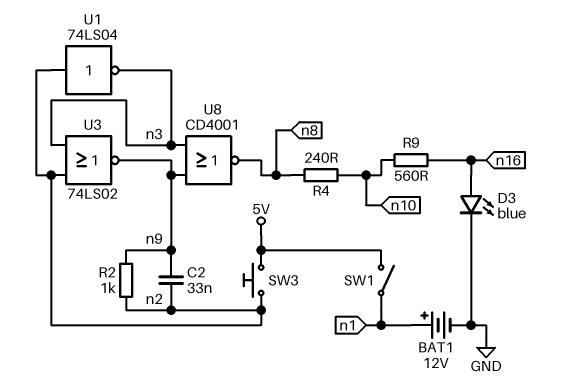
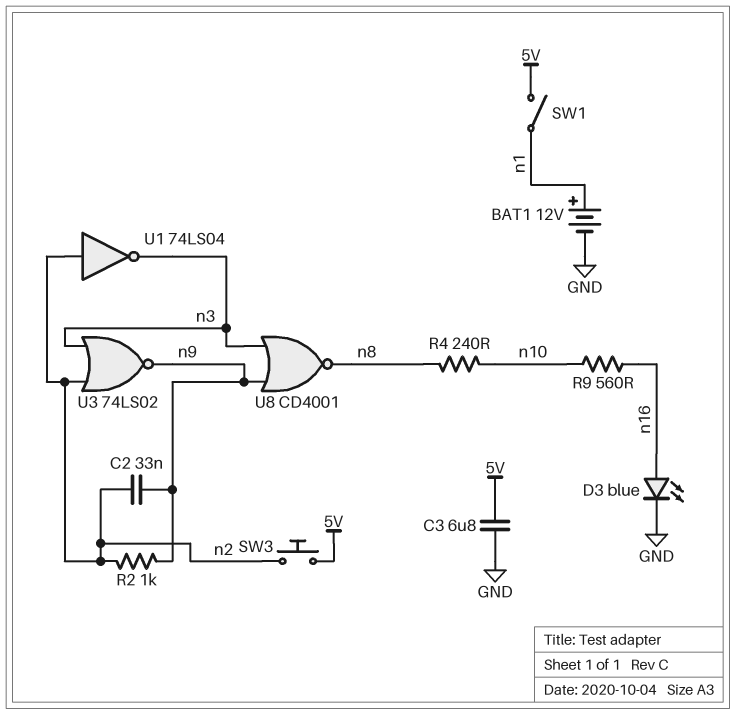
C3: none -> 6.8uF (5V, GND)

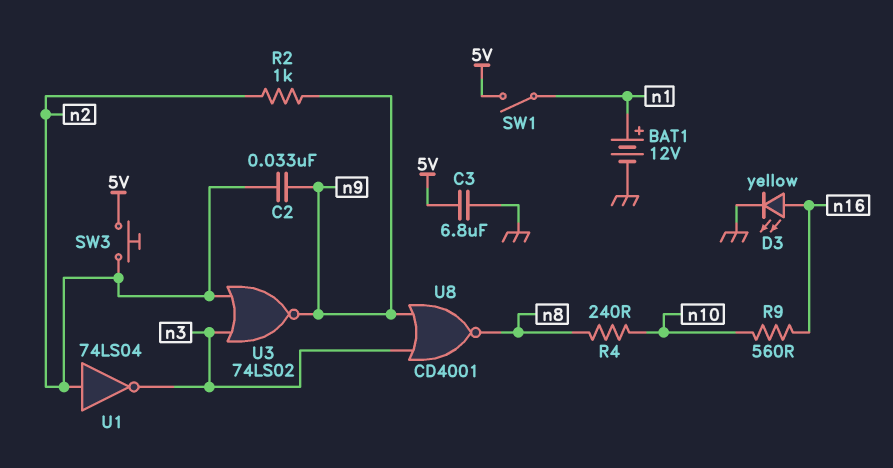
D3: LED blue (A n16, K GND) -> LED yellow (A n16, K GND)

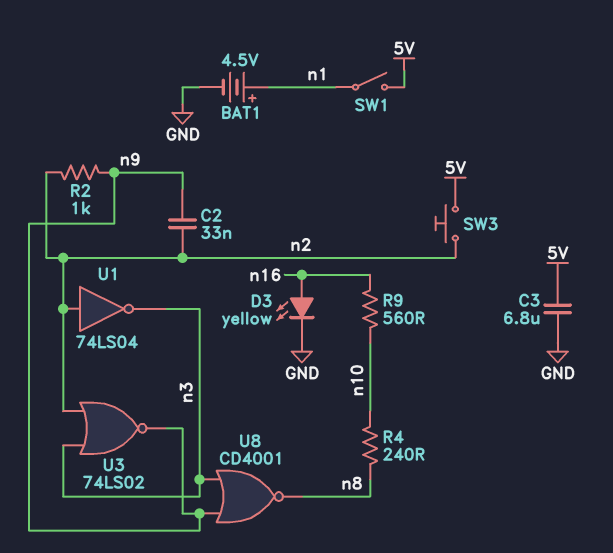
BAT1: 12V (plus n1, minus GND) -> 4.5V (plus n1, minus GND)

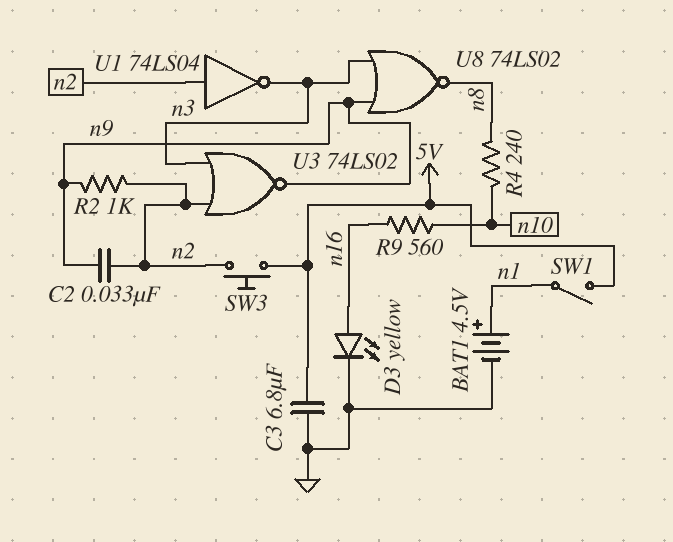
U8: NOR CD4001 (in n3, in n9, out n8) -> NOR 74LS02 (in n3, in n9, out n8)

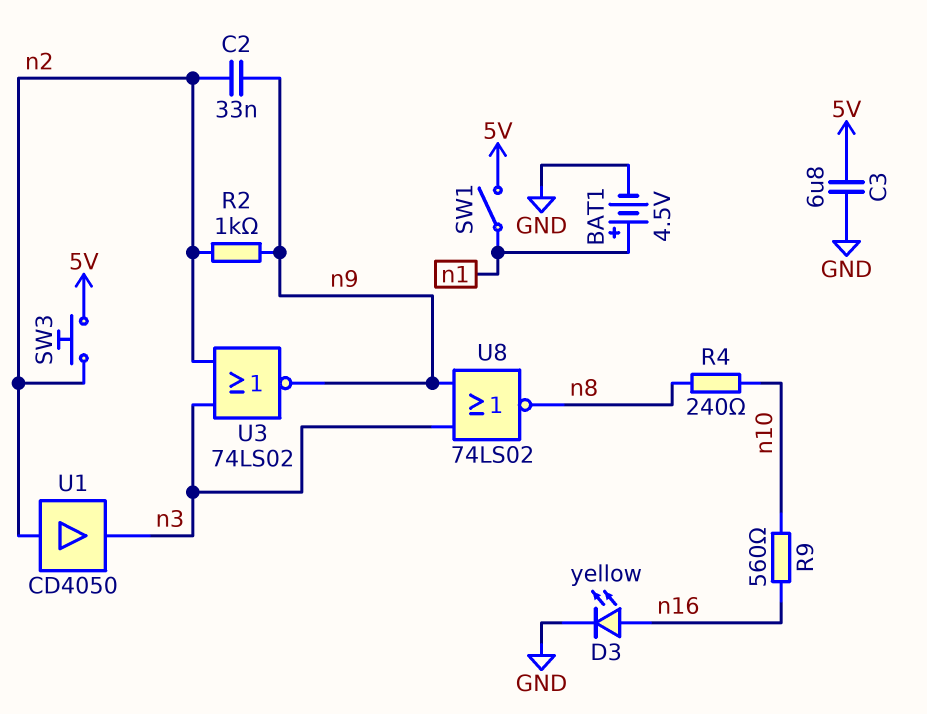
U1: NOT 74LS04 (in n2, out n3) -> buffer CD4050 (in n2, out n3)

